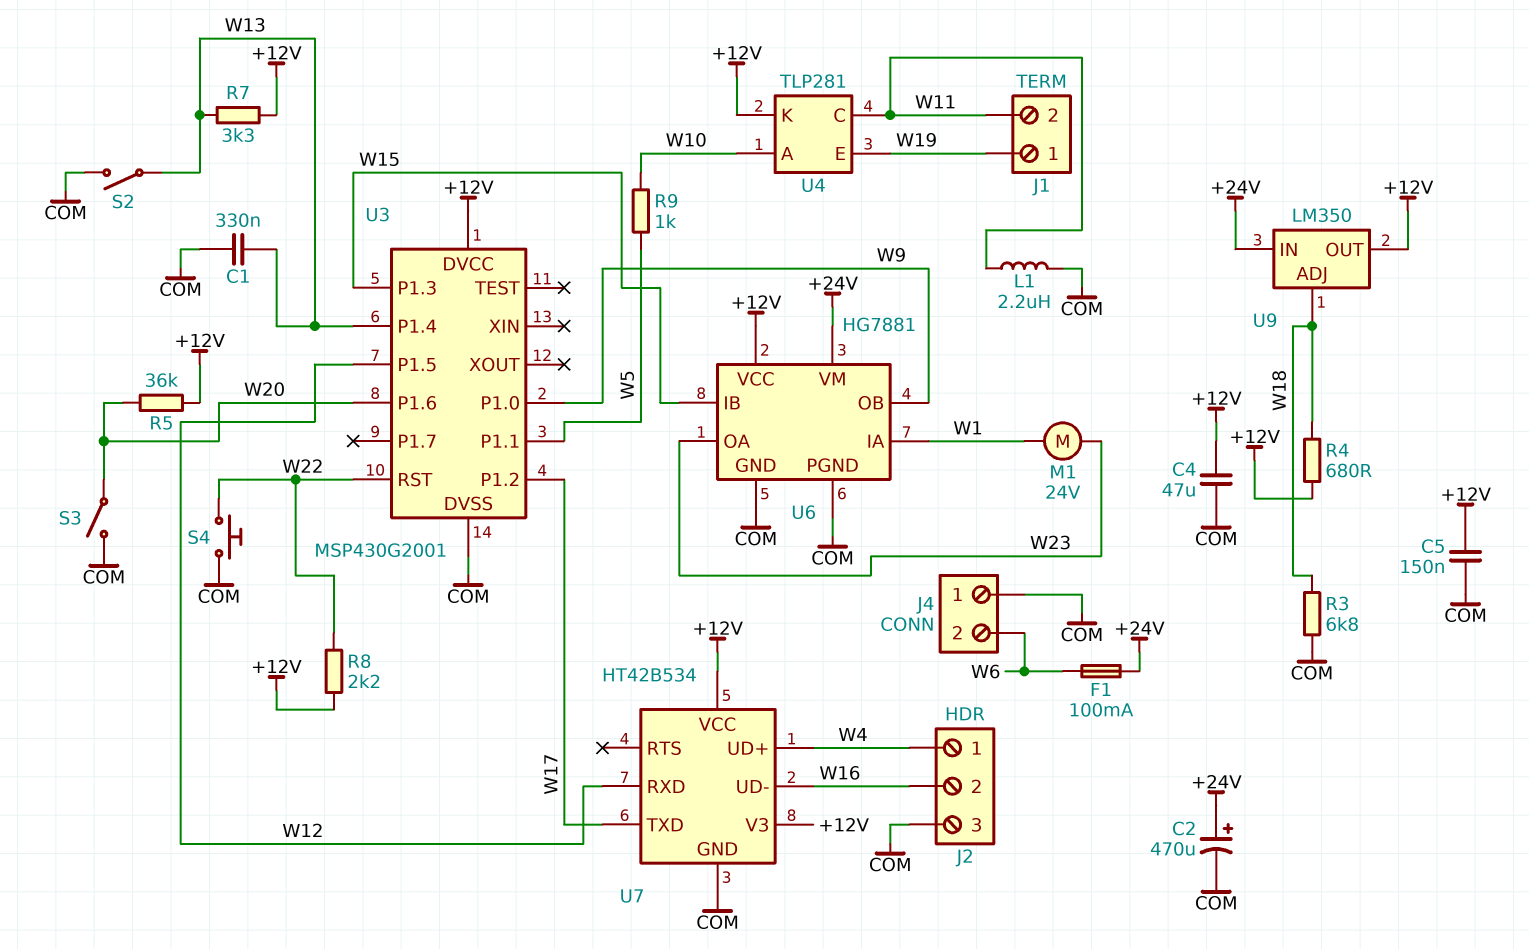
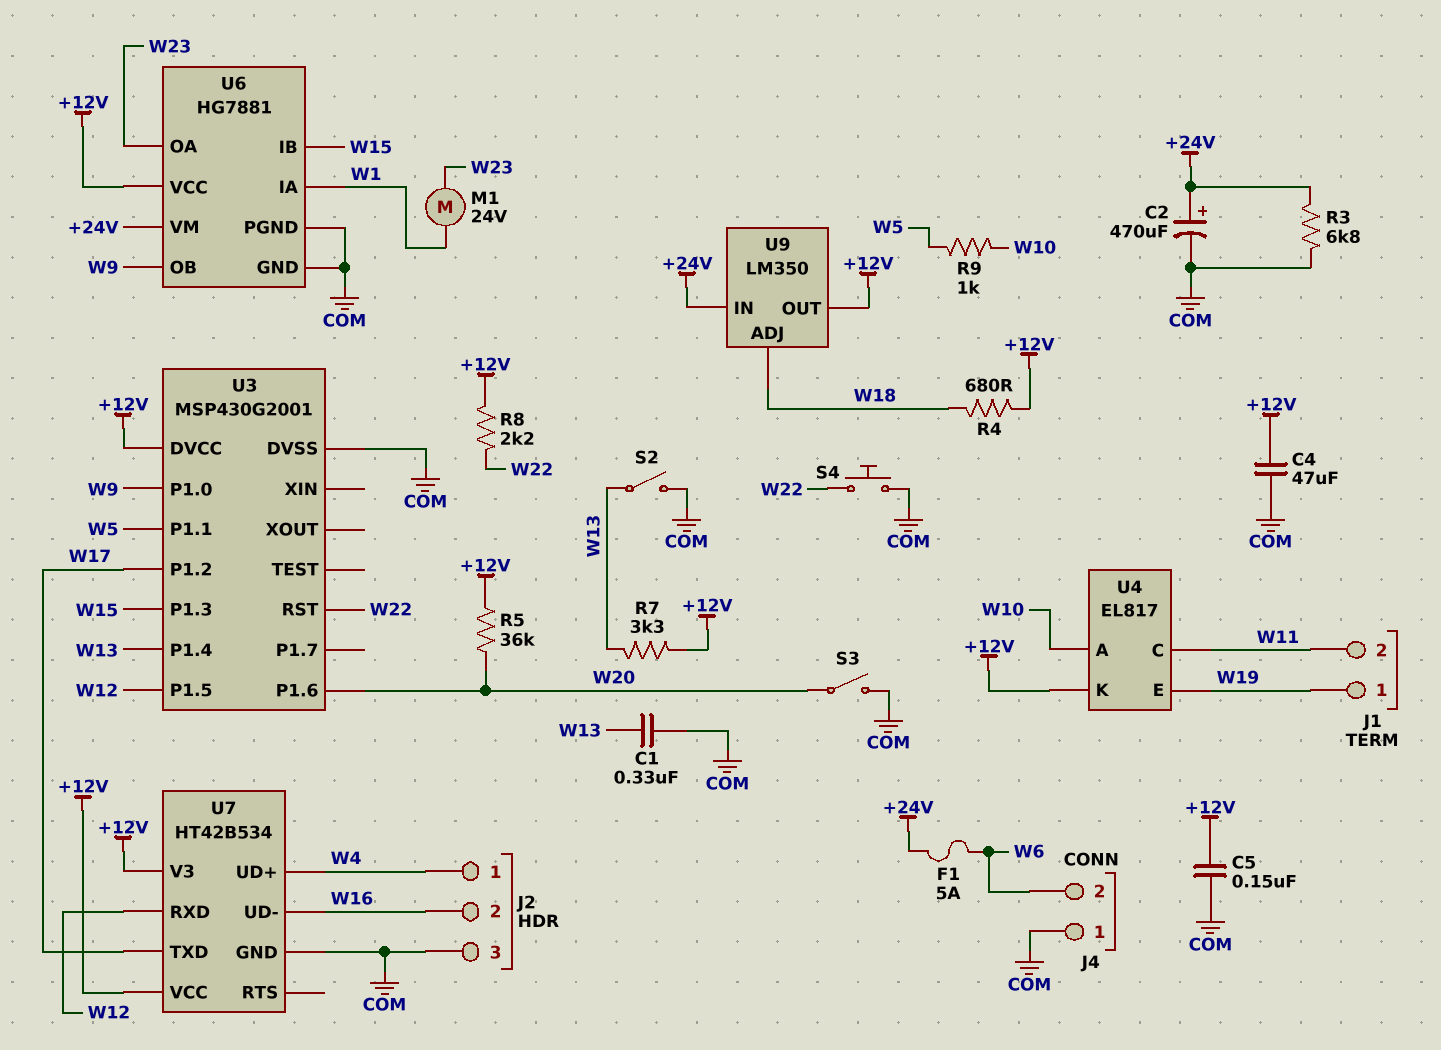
F1: 100mA (+24V, W6) -> 5A (+24V, W6)
L1: 2.2uH (COM, W11) -> none
R3: 6.8k (COM, W18) -> 6.8k (+24V, COM)
U4: TLP281 -> EL817

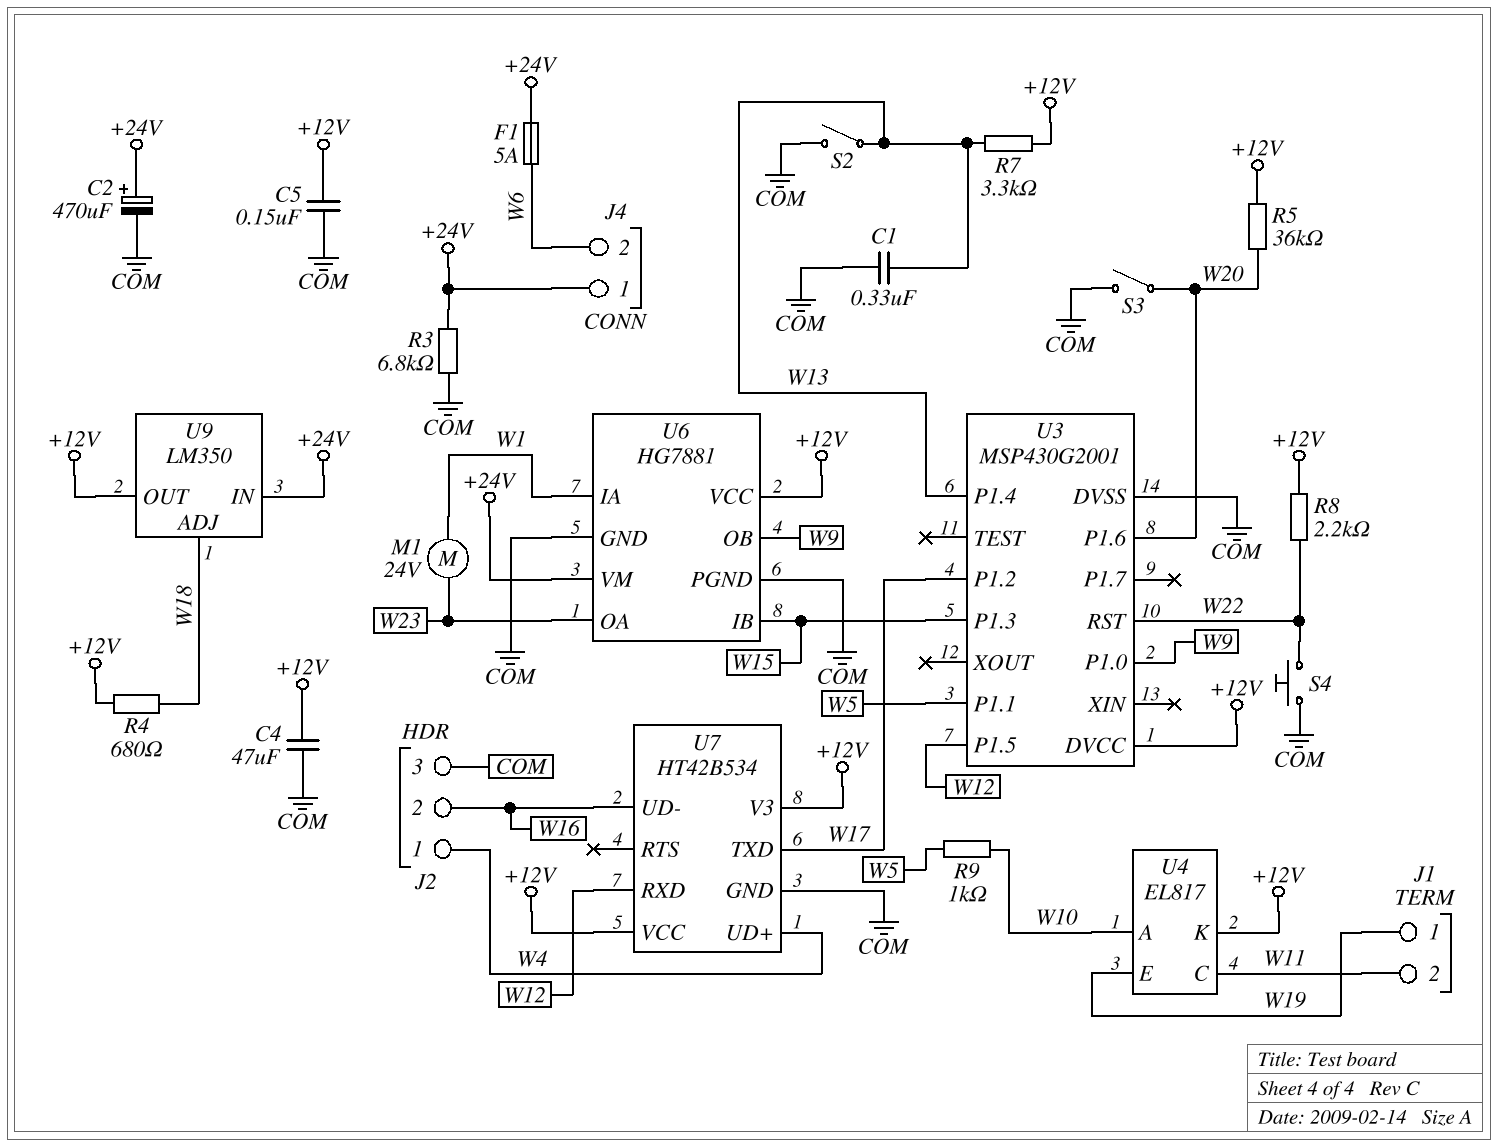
J4 pin 1: COM -> +24V

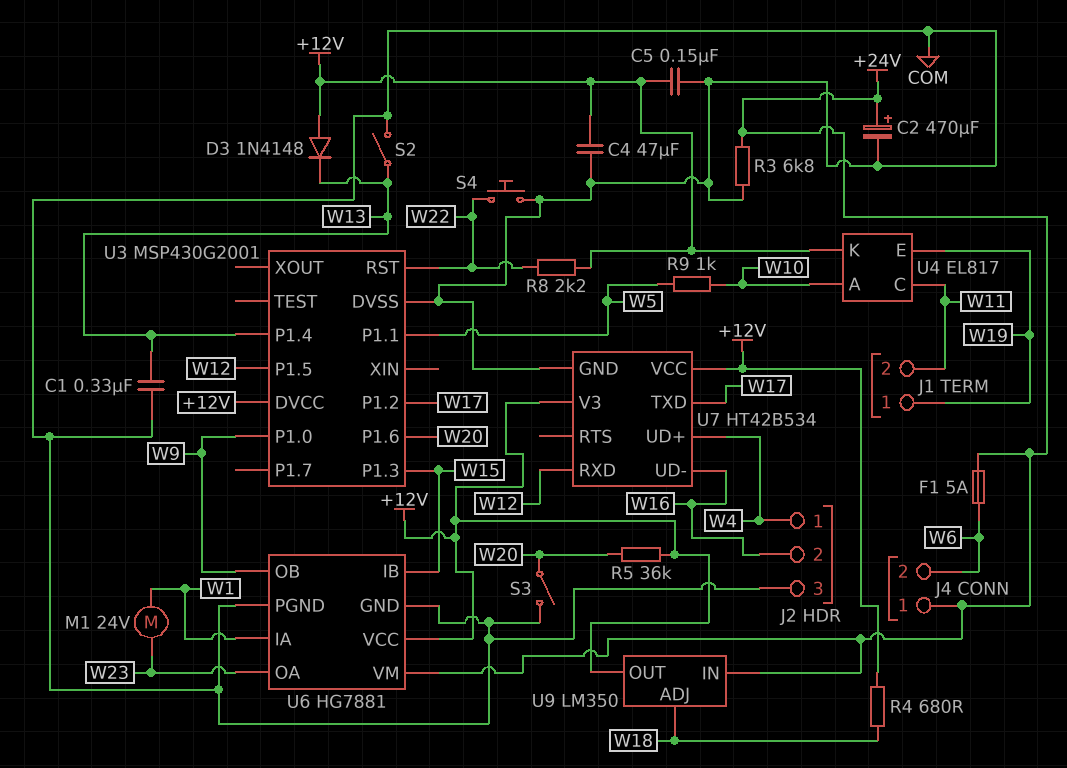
D3: none -> diode 1N4148 (A +12V, K W13)
R7: 3.3k (+12V, W13) -> none

